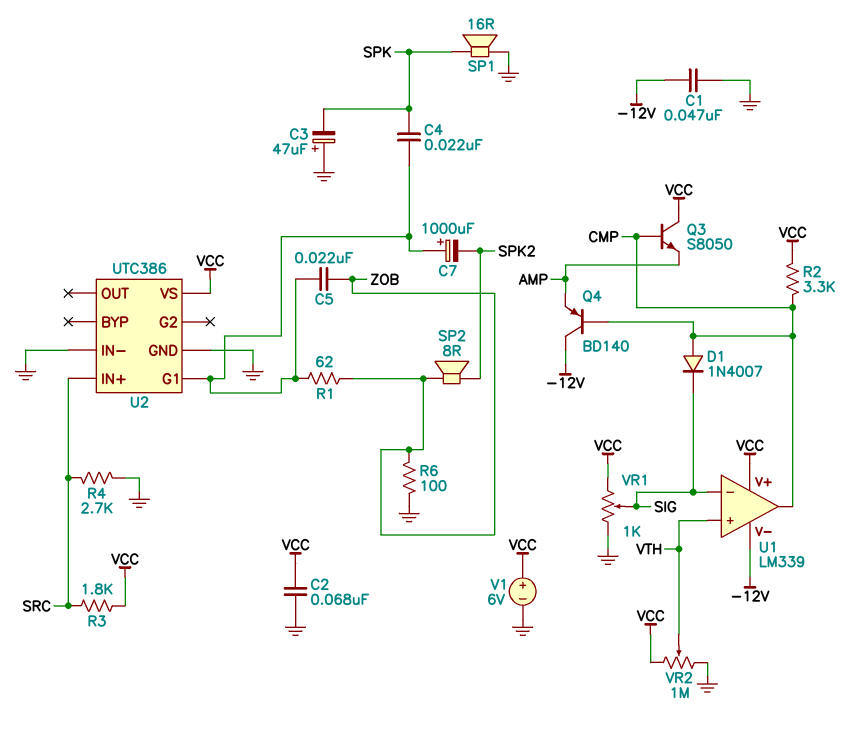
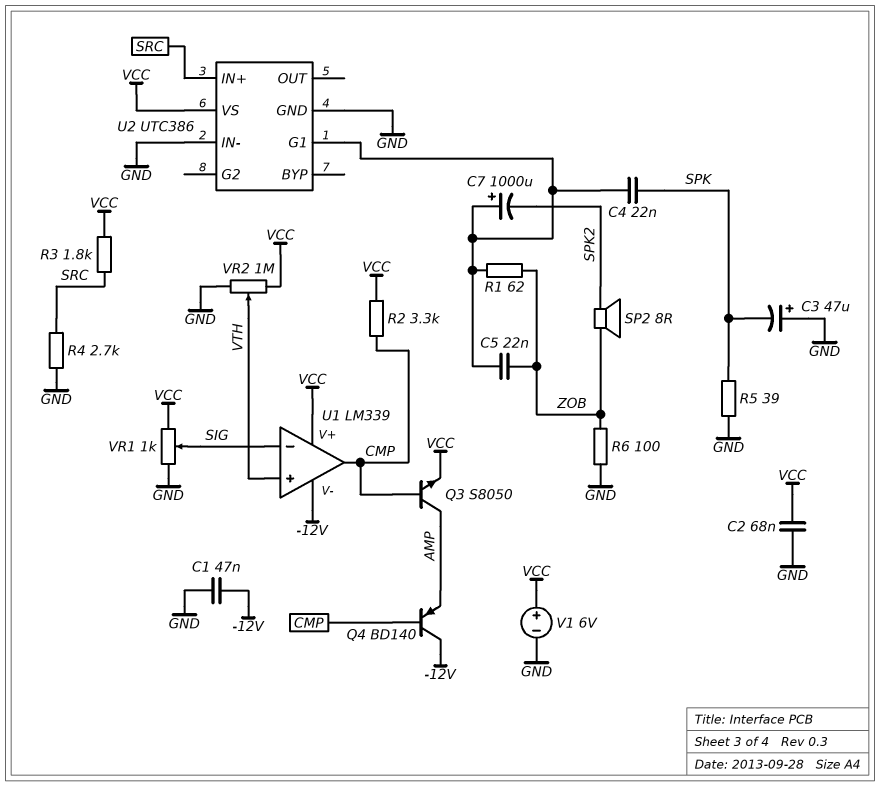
D1: diode 1N4007 (A CMP, K SIG) -> none
Q3: NPN S8050 (B CMP, C VCC, E AMP) -> NPN S8050 (B CMP, C AMP, E VCC)
R5: none -> 39 (GND, SPK)
SP1: speaker 16R (GND, SPK) -> none

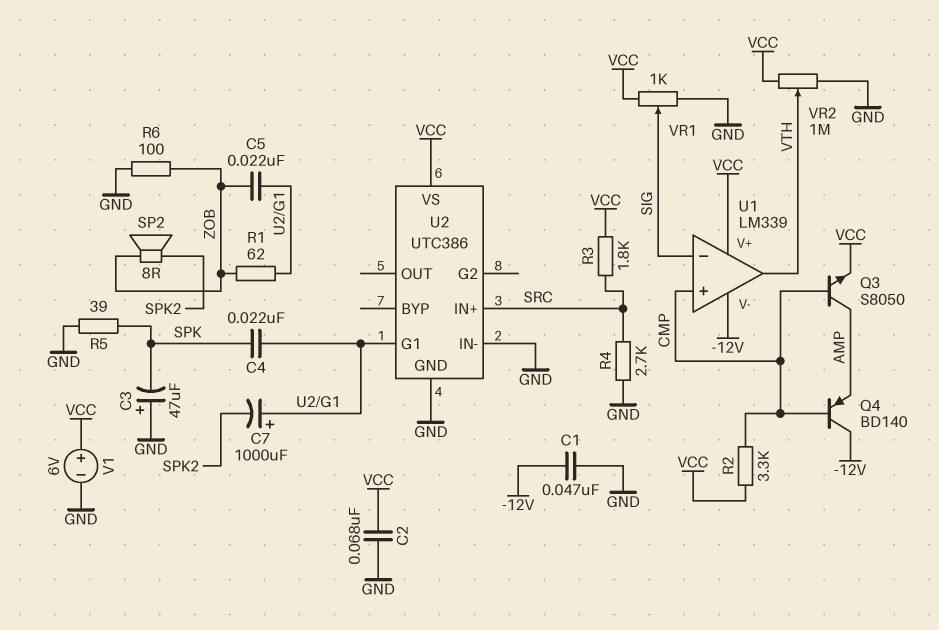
U1 pin in+: VTH -> CMP
U1 pin out: CMP -> VTH

